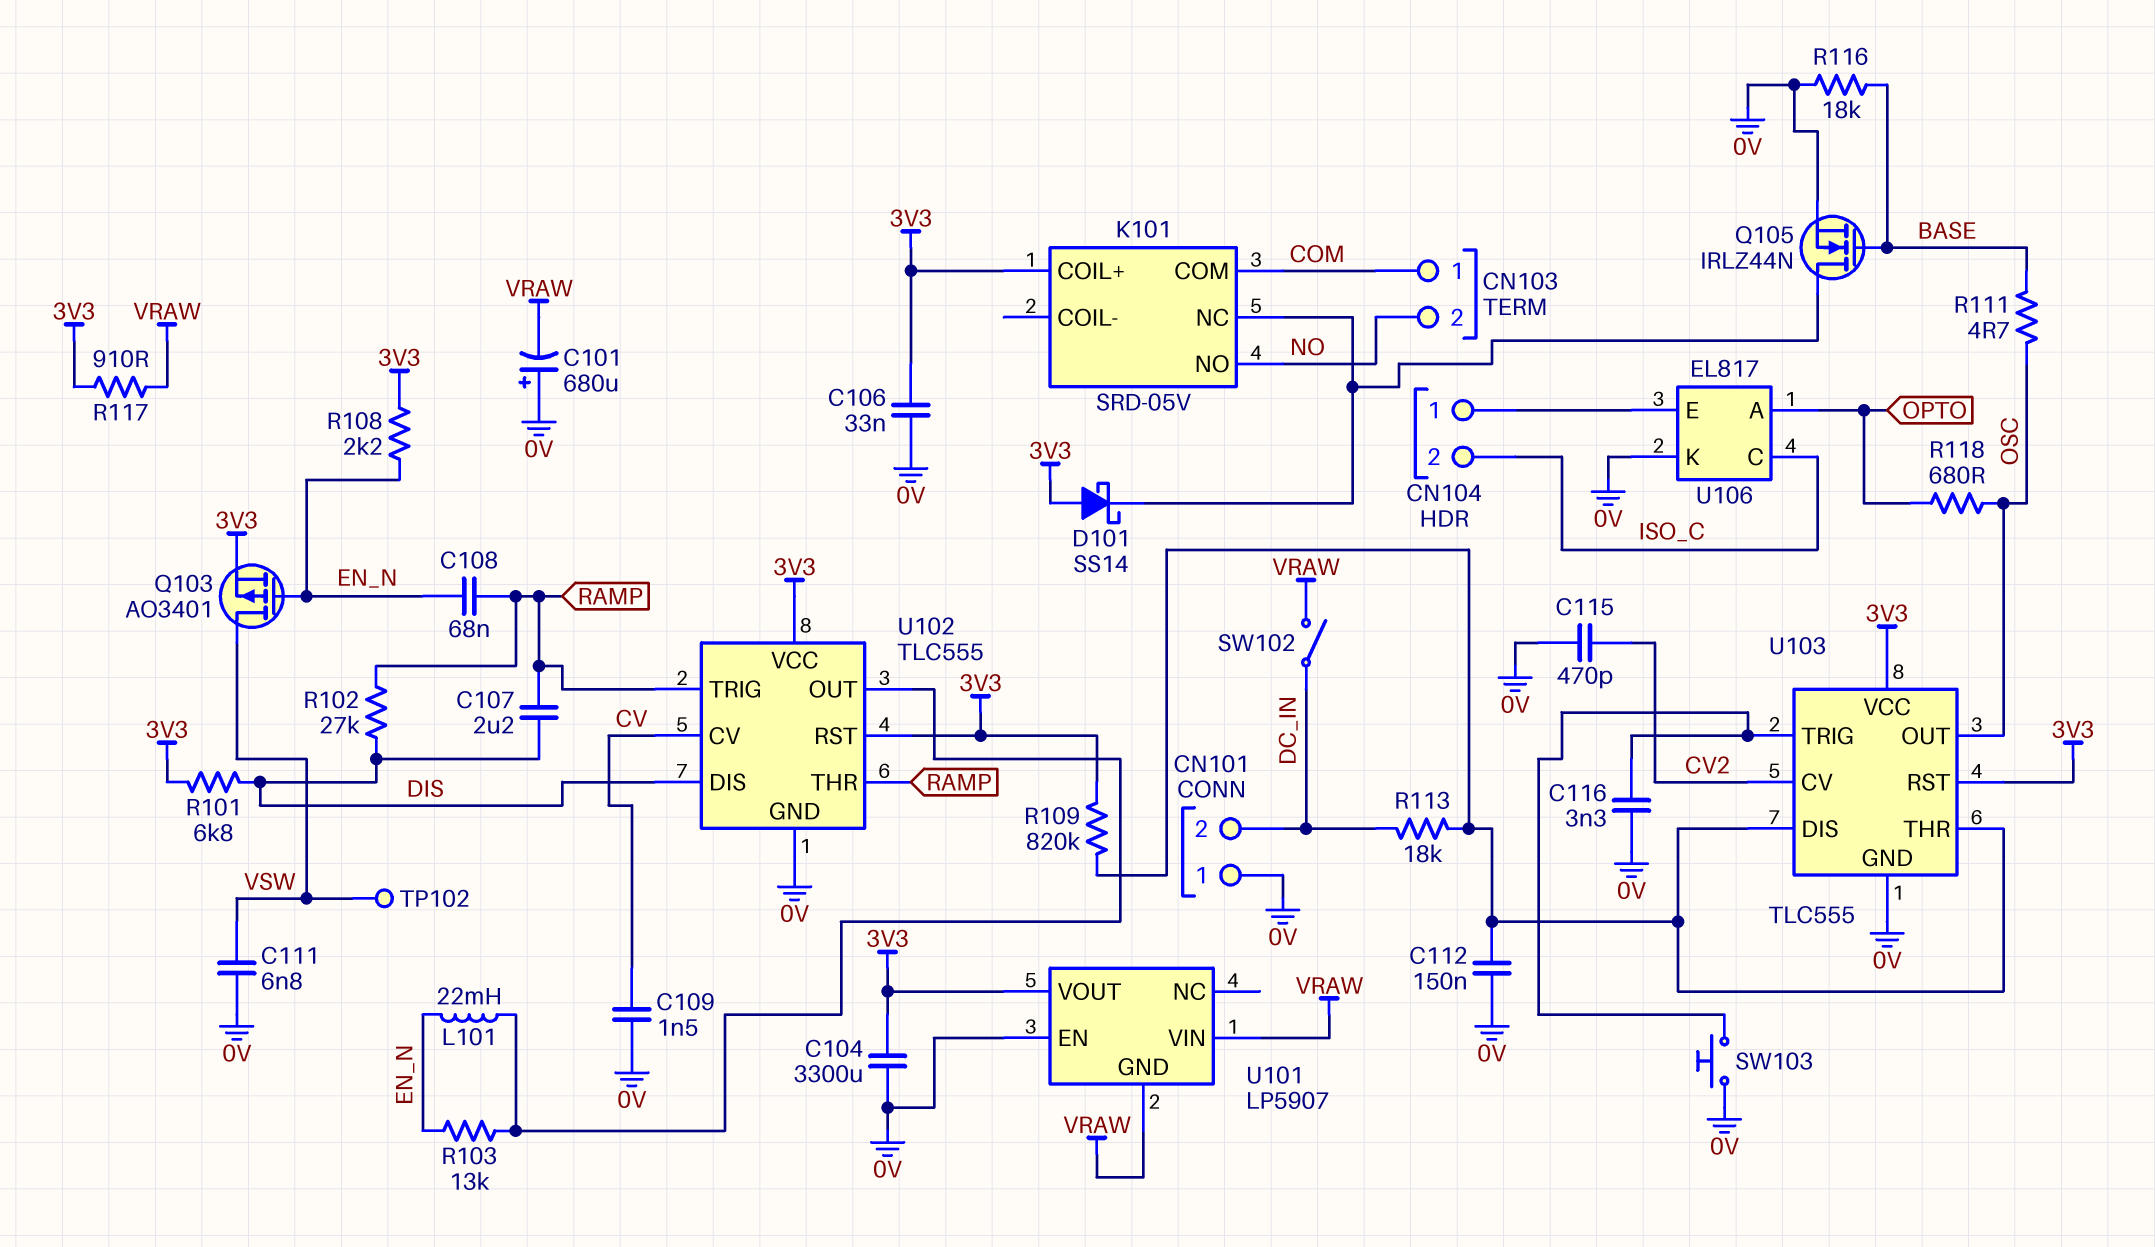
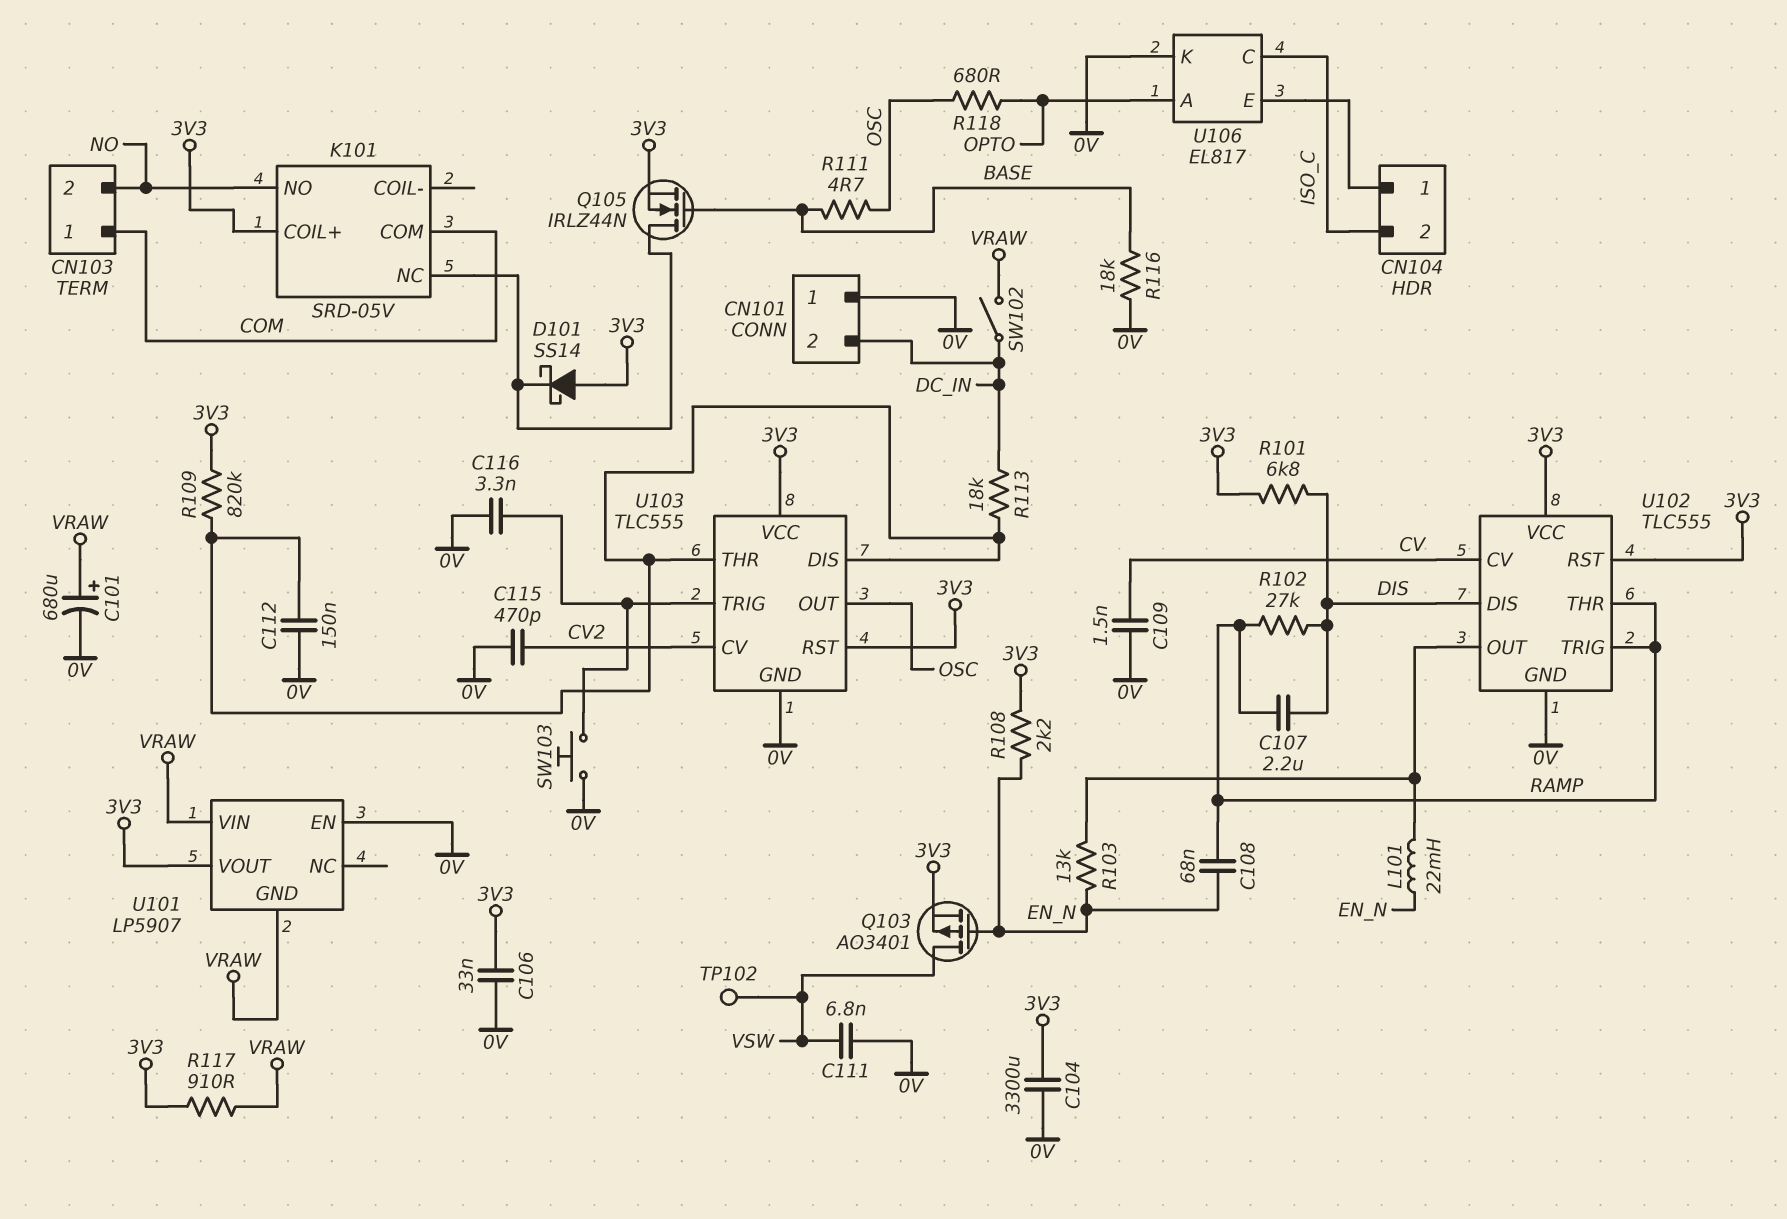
C101: 680uF (plus 0V, minus VRAW) -> 680uF (plus VRAW, minus 0V)
Q105: NMOS IRLZ44N (G BASE, D K101/NC, S 0V) -> NMOS IRLZ44N (G BASE, D K101/NC, S 3V3)

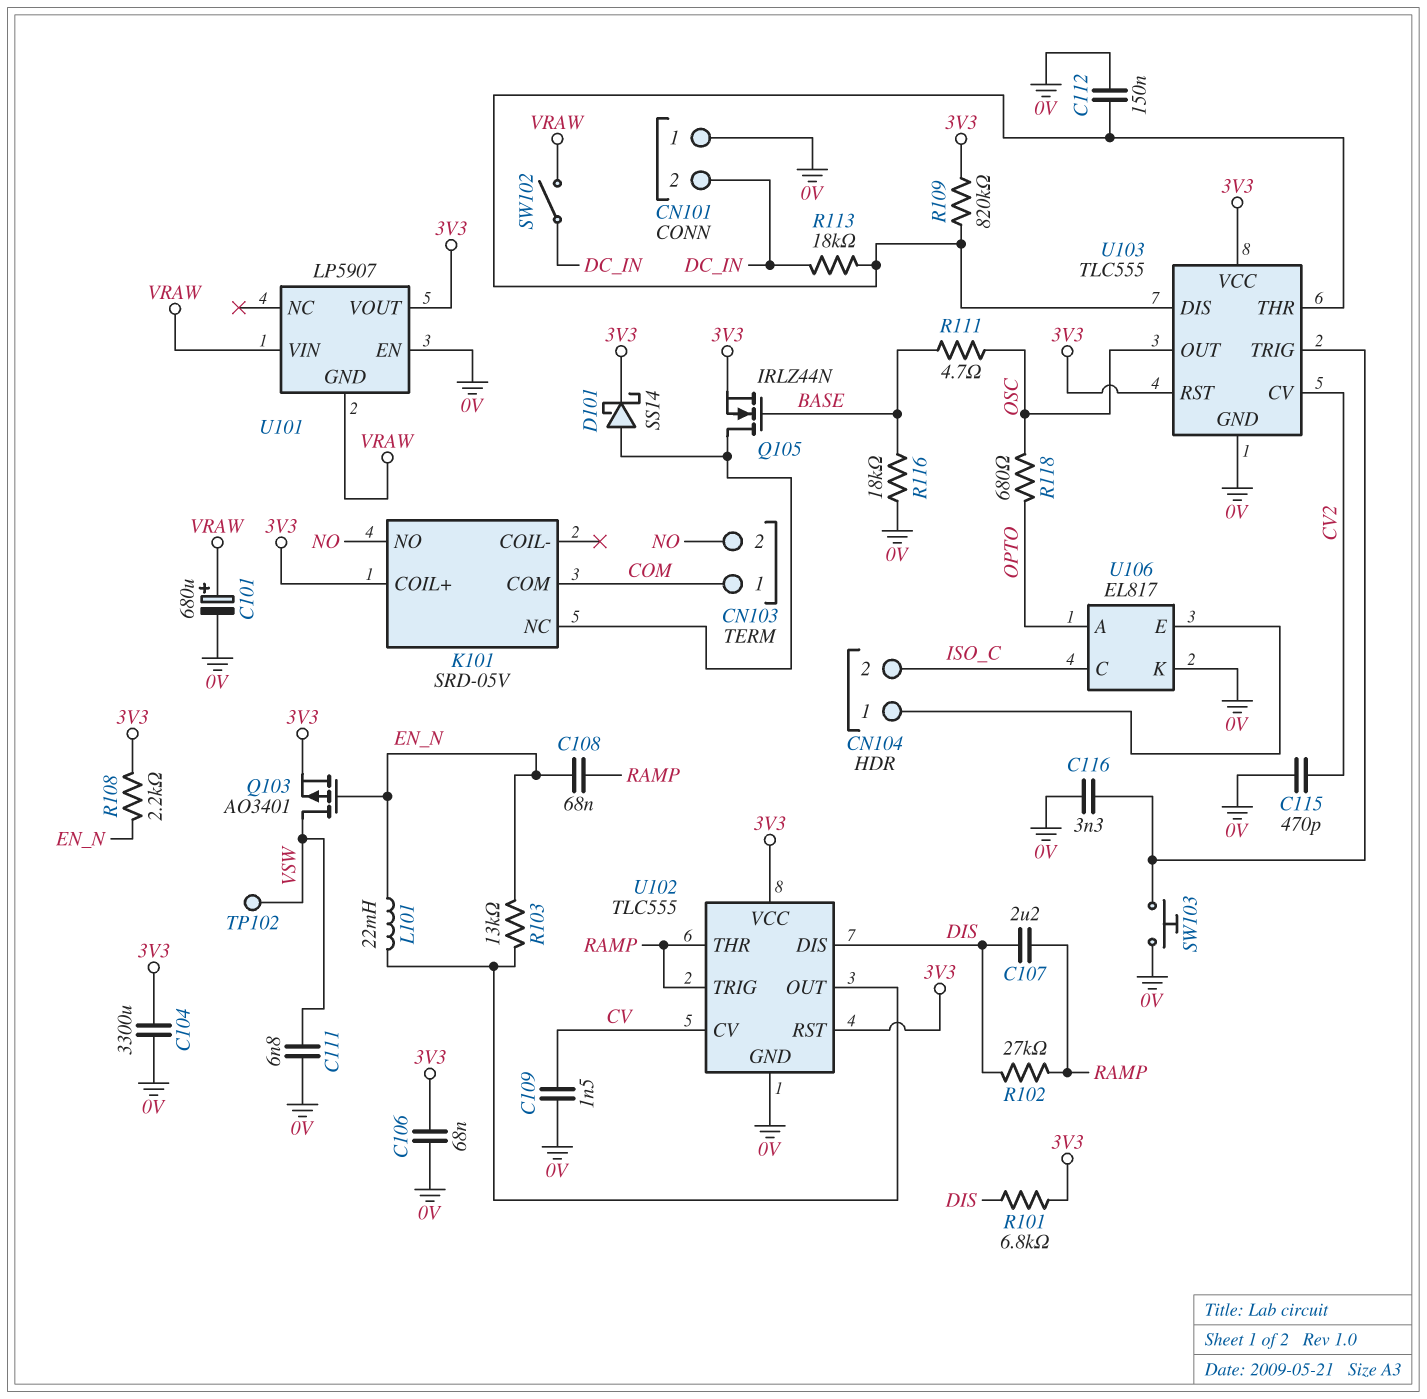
C106: 33nF (0V, 3V3) -> 68nF (0V, 3V3)
D101: schottky SS14 (A 3V3, K K101/NC) -> schottky SS14 (A K101/NC, K 3V3)
R117: 910 (3V3, VRAW) -> none

